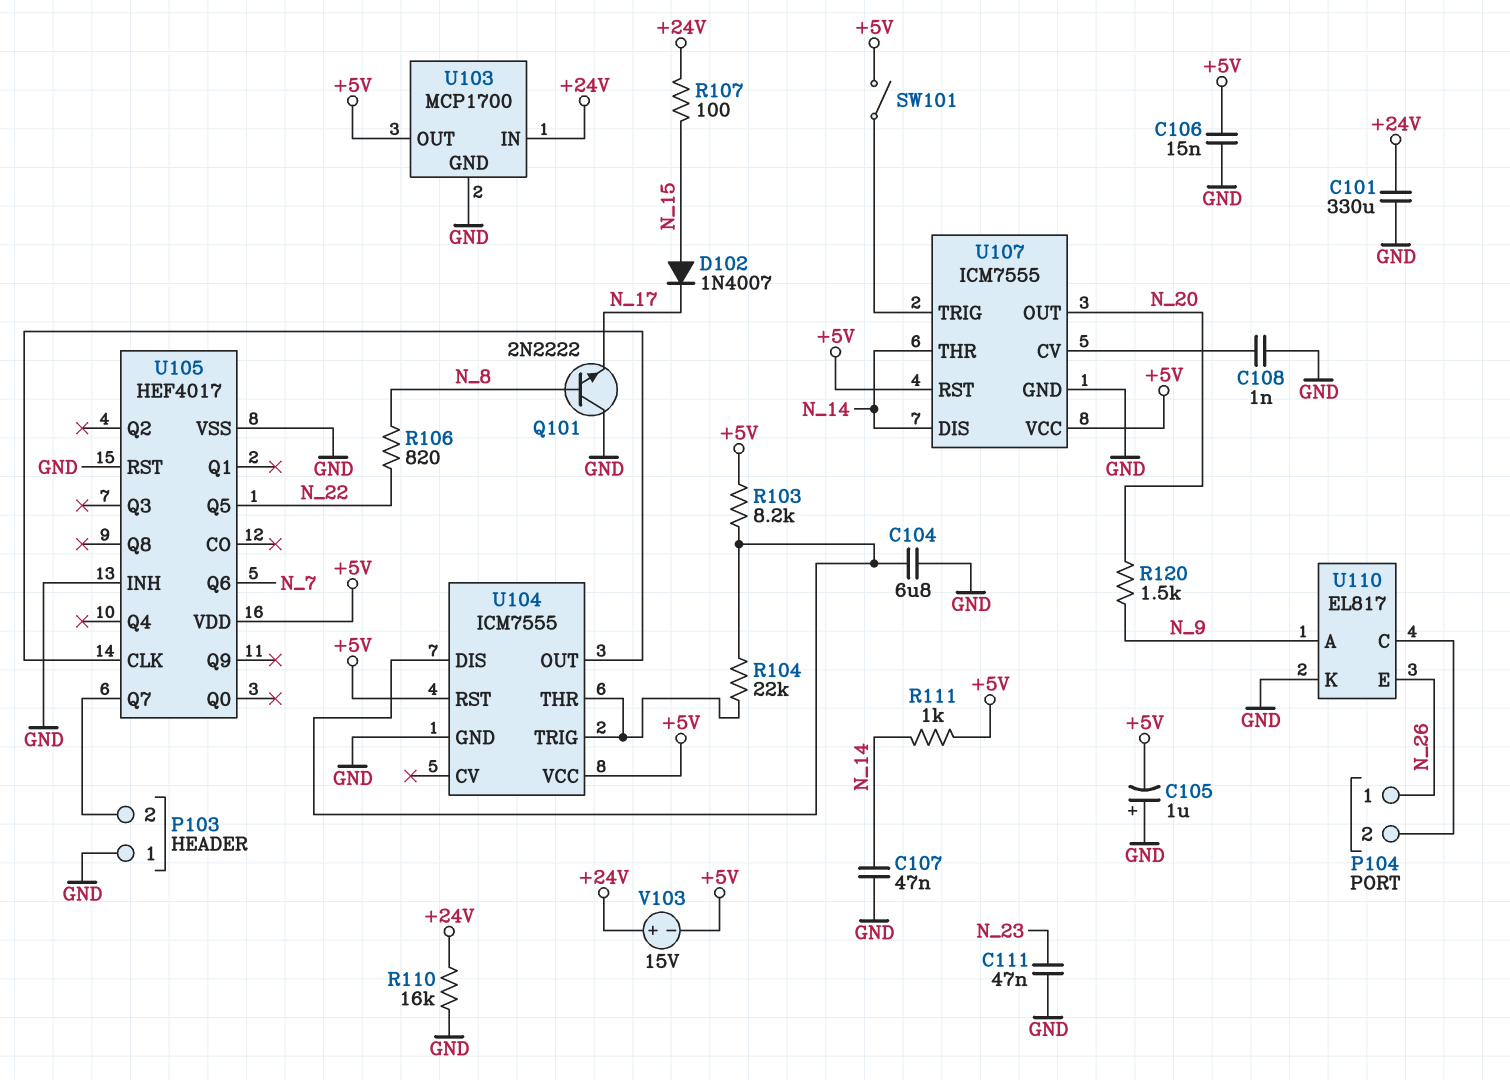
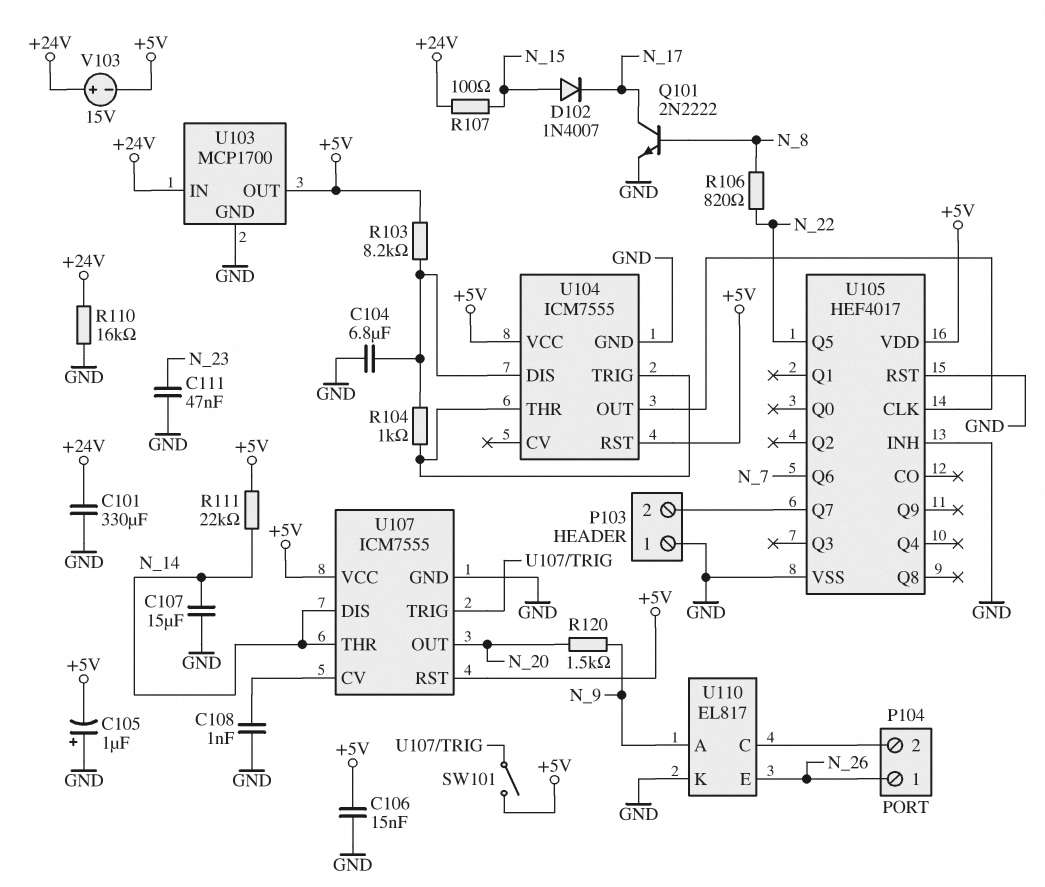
C107: 47nF (GND, N_14) -> 15uF (GND, N_14)
Q101: NPN 2N2222 (B N_8, C GND, E N_17) -> NPN 2N2222 (B N_8, C N_17, E GND)
R104: 22k (U104/DIS, U104/THR) -> 1k (U104/DIS, U104/THR)
R111: 1k (+5V, N_14) -> 22k (+5V, N_14)

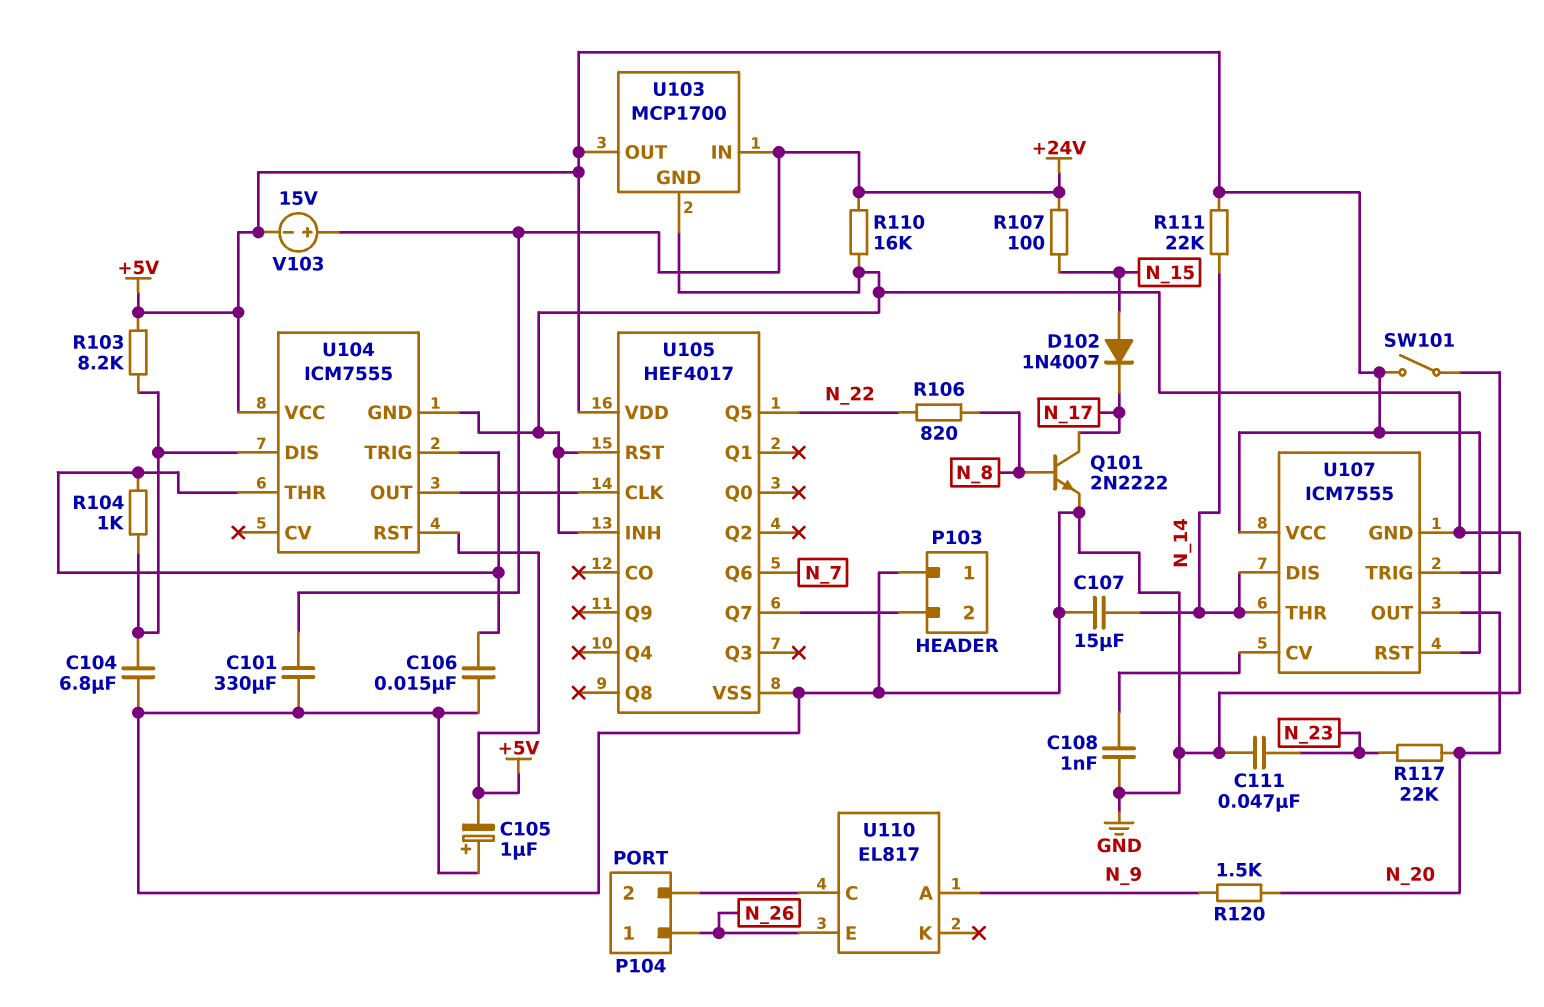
C106: 15nF (+5V, GND) -> 15nF (GND, U104/THR)
R117: none -> 22k (N_20, N_23)
U110 pin K: GND -> none

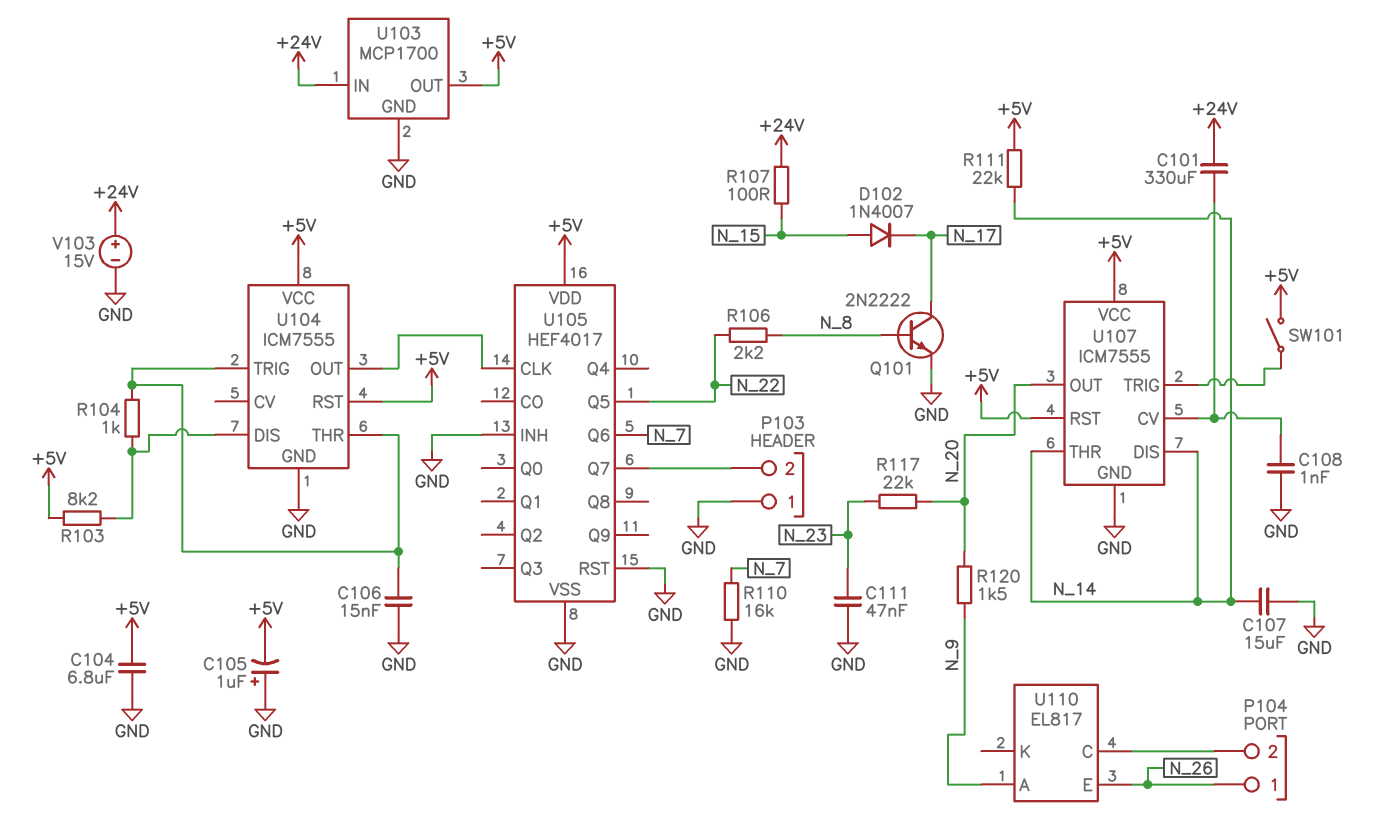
C101: 330uF (+24V, GND) -> 330uF (+24V, U107/CV)
C104: 6.8uF (GND, U104/DIS) -> 6.8uF (+5V, GND)
R106: 820 (N_8, N_22) -> 2.2k (N_8, N_22)
R110: 16k (+24V, GND) -> 16k (GND, N_7)
V103: 15V (plus +24V, minus +5V) -> 15V (plus +24V, minus GND)

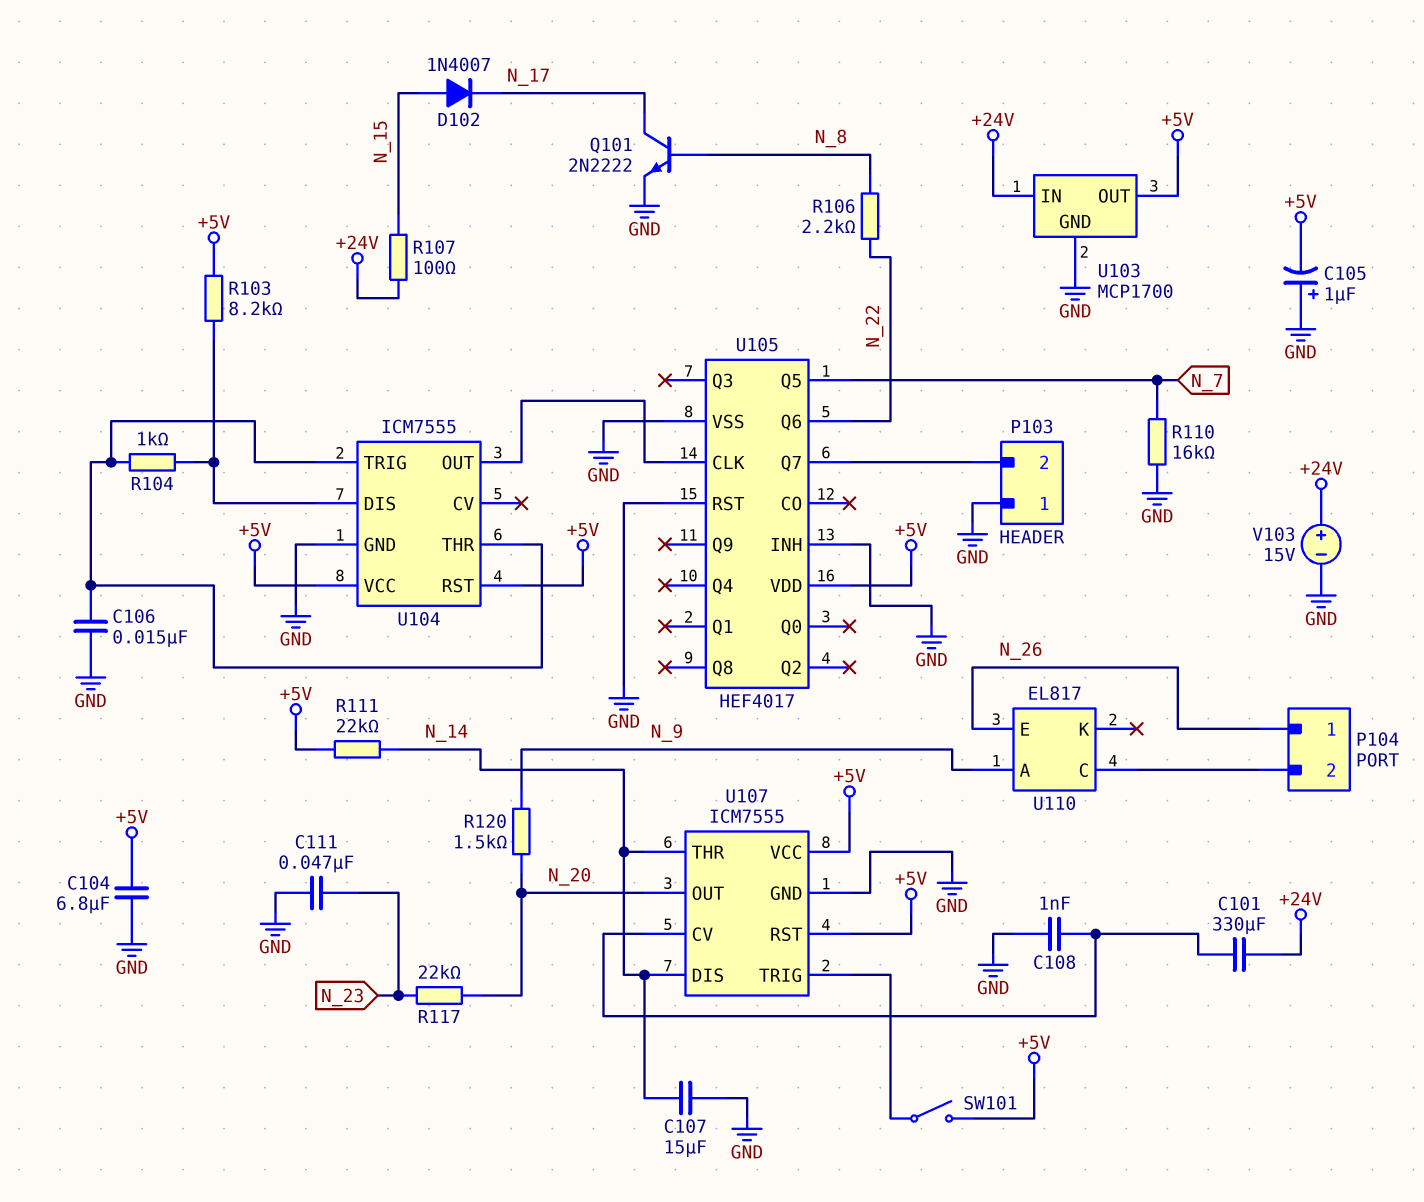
U105 pin Q5: N_22 -> N_7
U105 pin Q6: N_7 -> N_22

